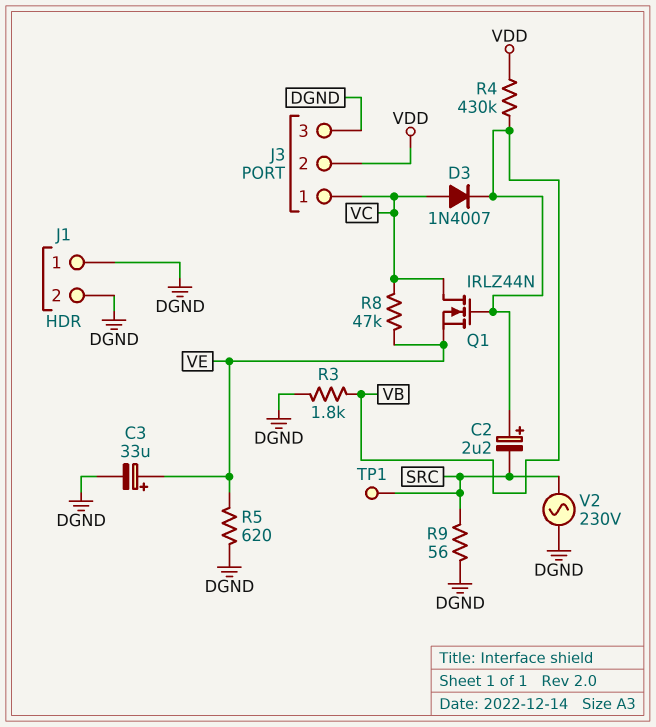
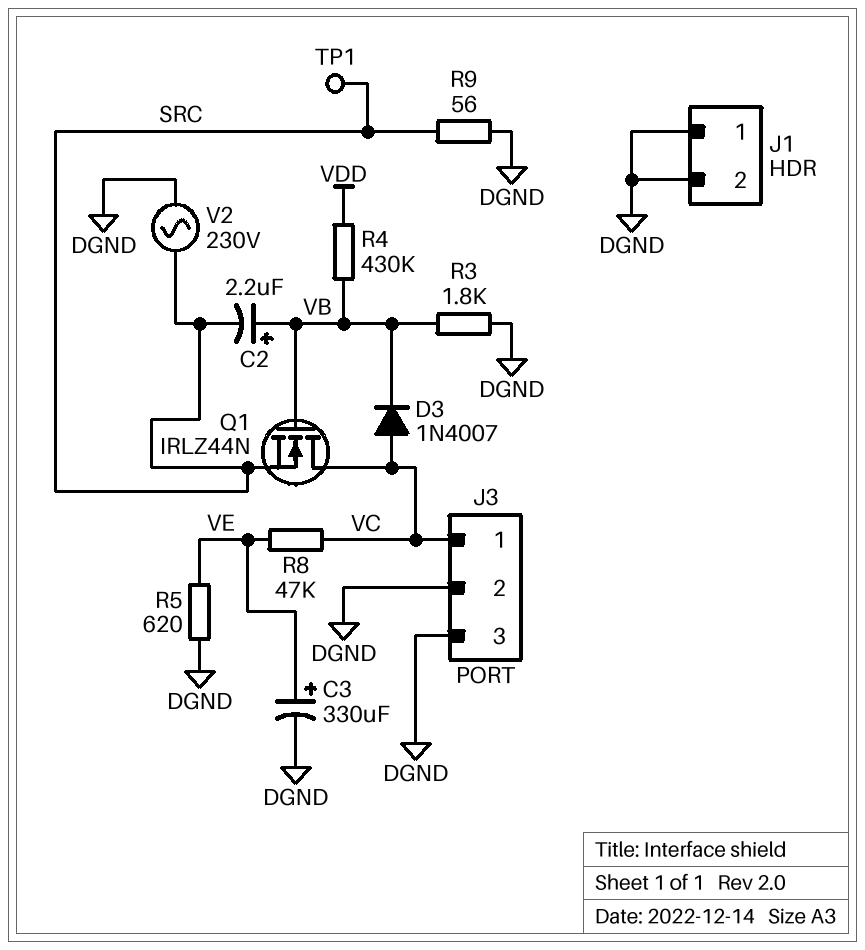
C3: 33uF (plus VE, minus DGND) -> 330uF (plus VE, minus DGND)
J3 pin 2: VDD -> DGND
Q1: NMOS IRLZ44N (G VB, D VC, S VE) -> NMOS IRLZ44N (G VB, D VC, S SRC)

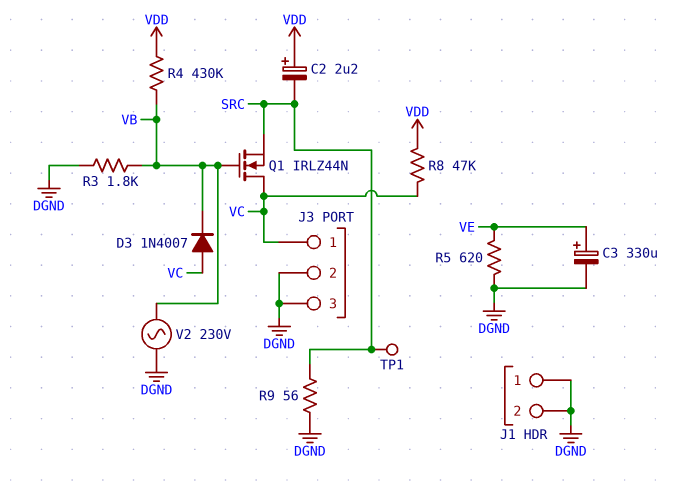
C2: 2.2uF (plus VB, minus SRC) -> 2.2uF (plus VDD, minus SRC)
R8: 47k (VC, VE) -> 47k (VC, VDD)
V2: AC 230V (DGND, SRC) -> AC 230V (DGND, VB)

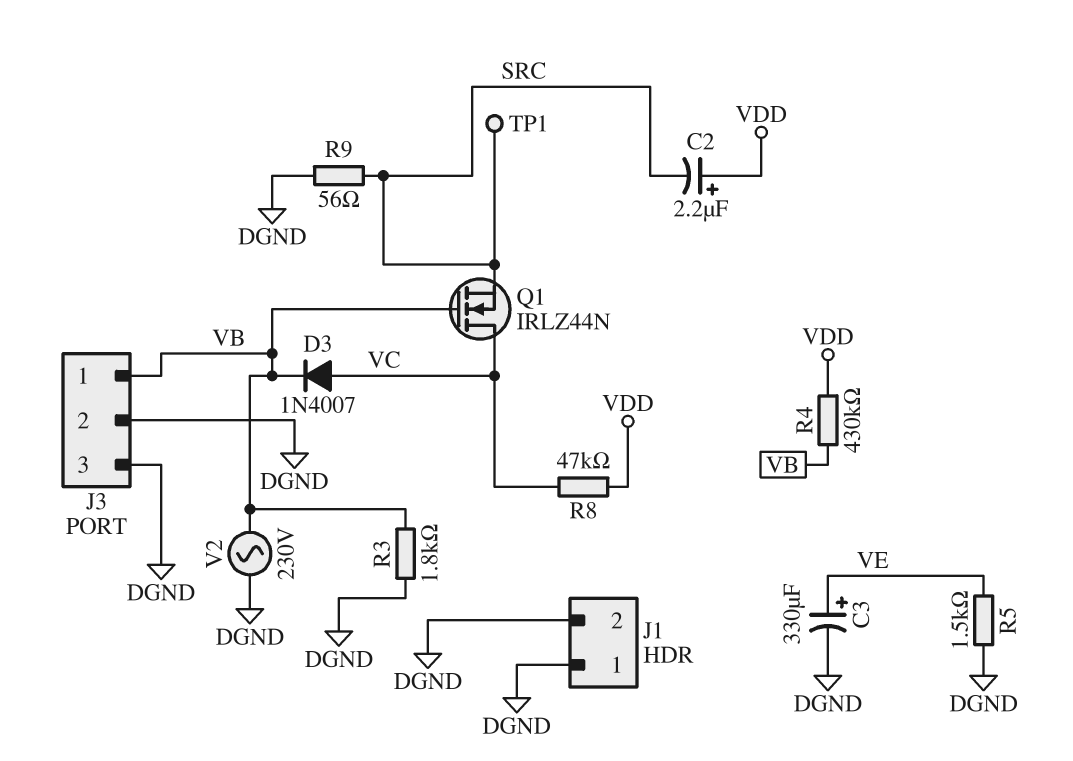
J3 pin 1: VC -> VB
R5: 620 (DGND, VE) -> 1.5k (DGND, VE)

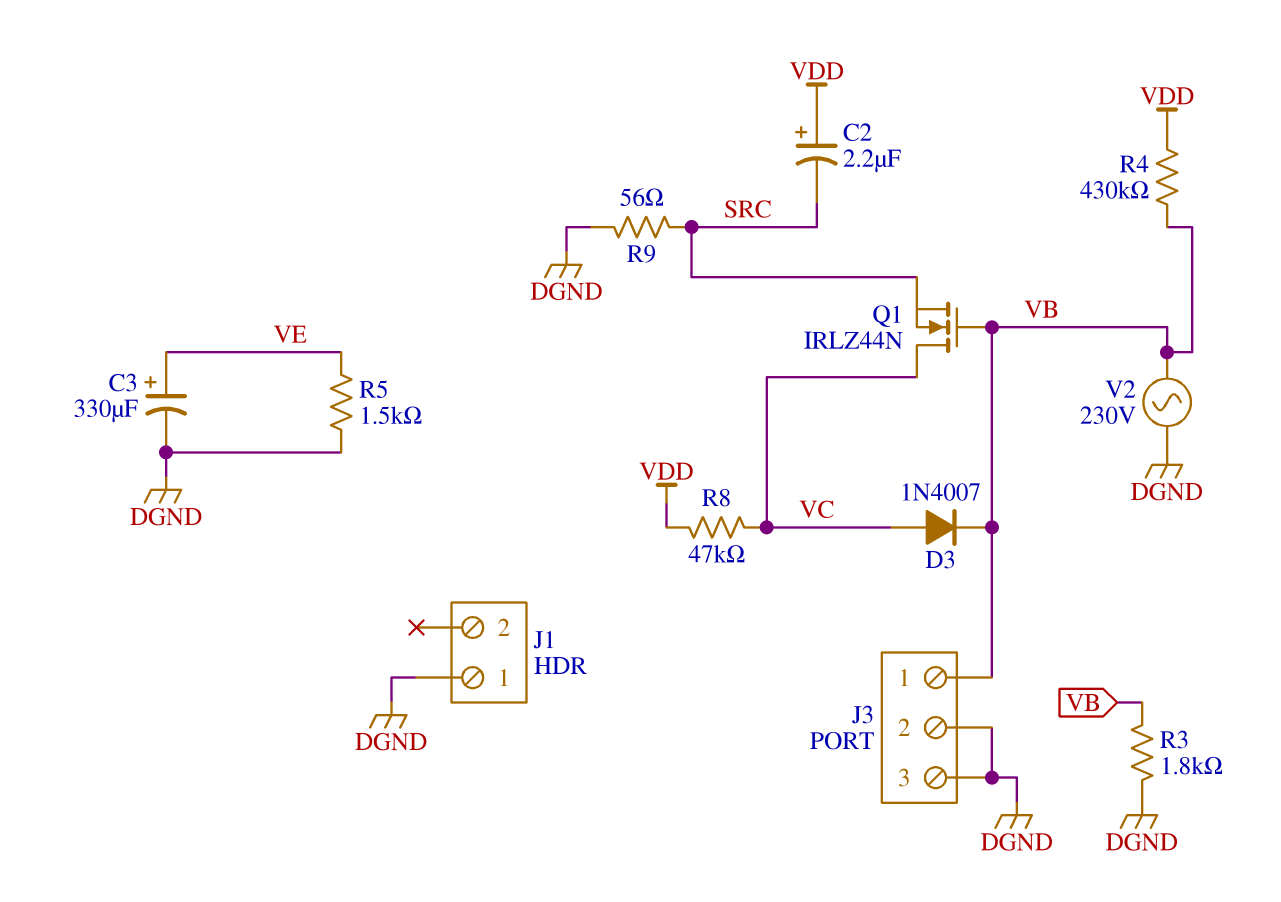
J1 pin 2: DGND -> none
TP1: test point (SRC) -> none

